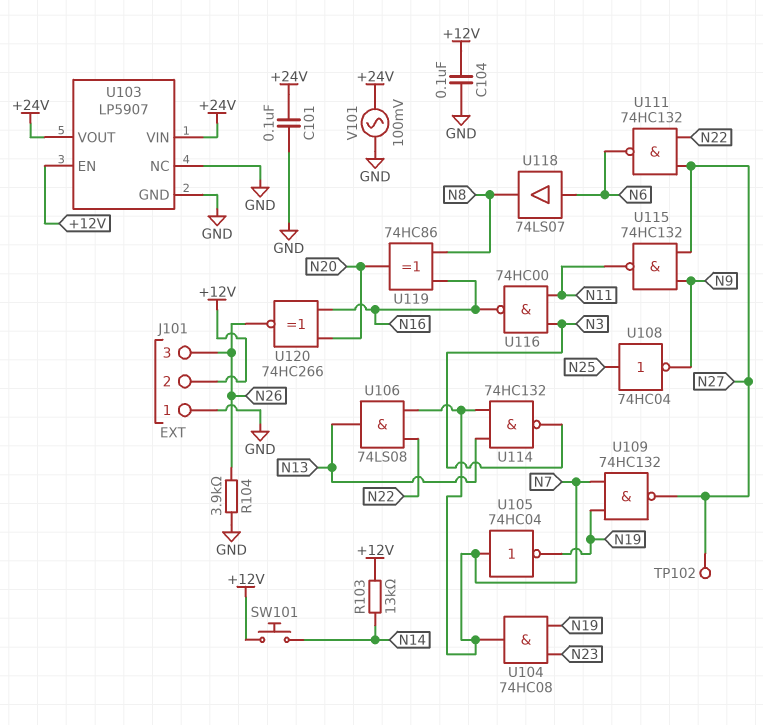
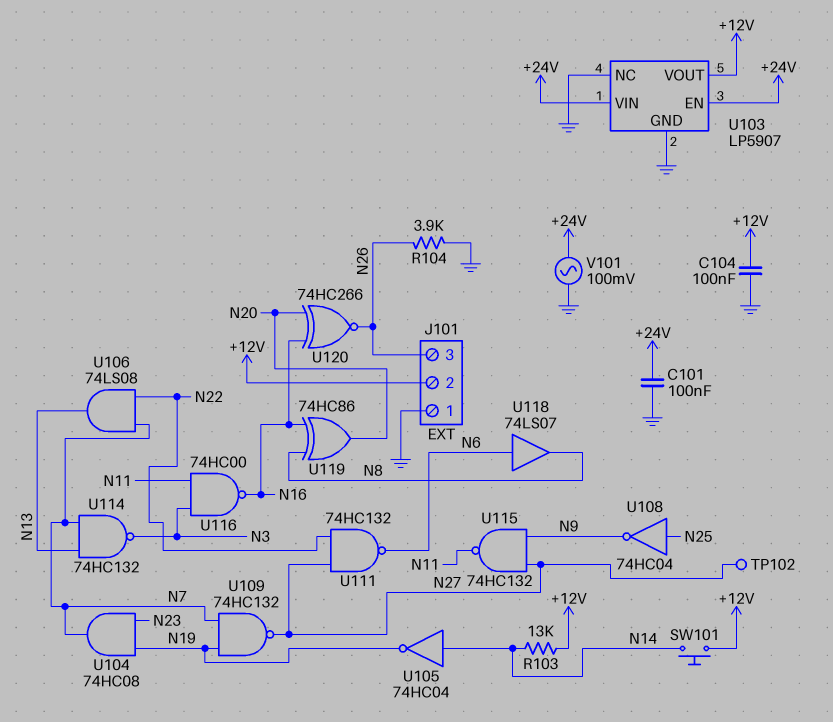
U103 pin EN: +12V -> +24V
U103 pin VOUT: +24V -> +12V
U105: NOT 74HC04 (in N7, out N19) -> NOT 74HC04 (in N14, out N19)

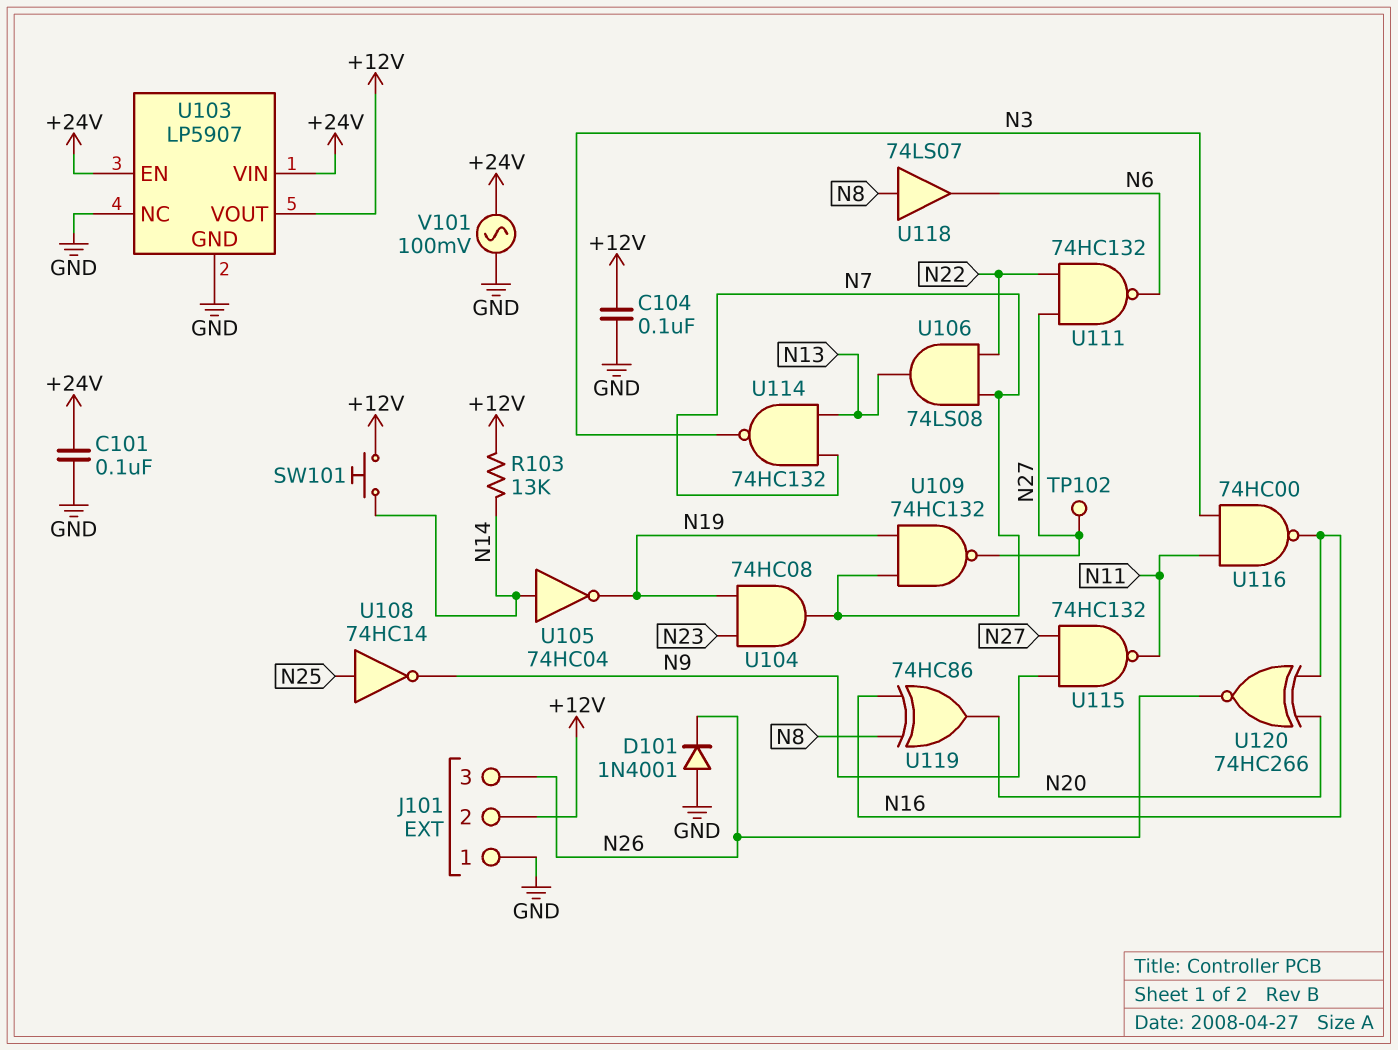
D101: none -> diode 1N4001 (A GND, K N26)
R104: 3.9k (GND, N26) -> none
U108: NOT 74HC04 (in N25, out N9) -> NOT 74HC14 (in N25, out N9)
U118: buffer 74LS07 (in N6, out N8) -> buffer 74LS07 (in N8, out N6)

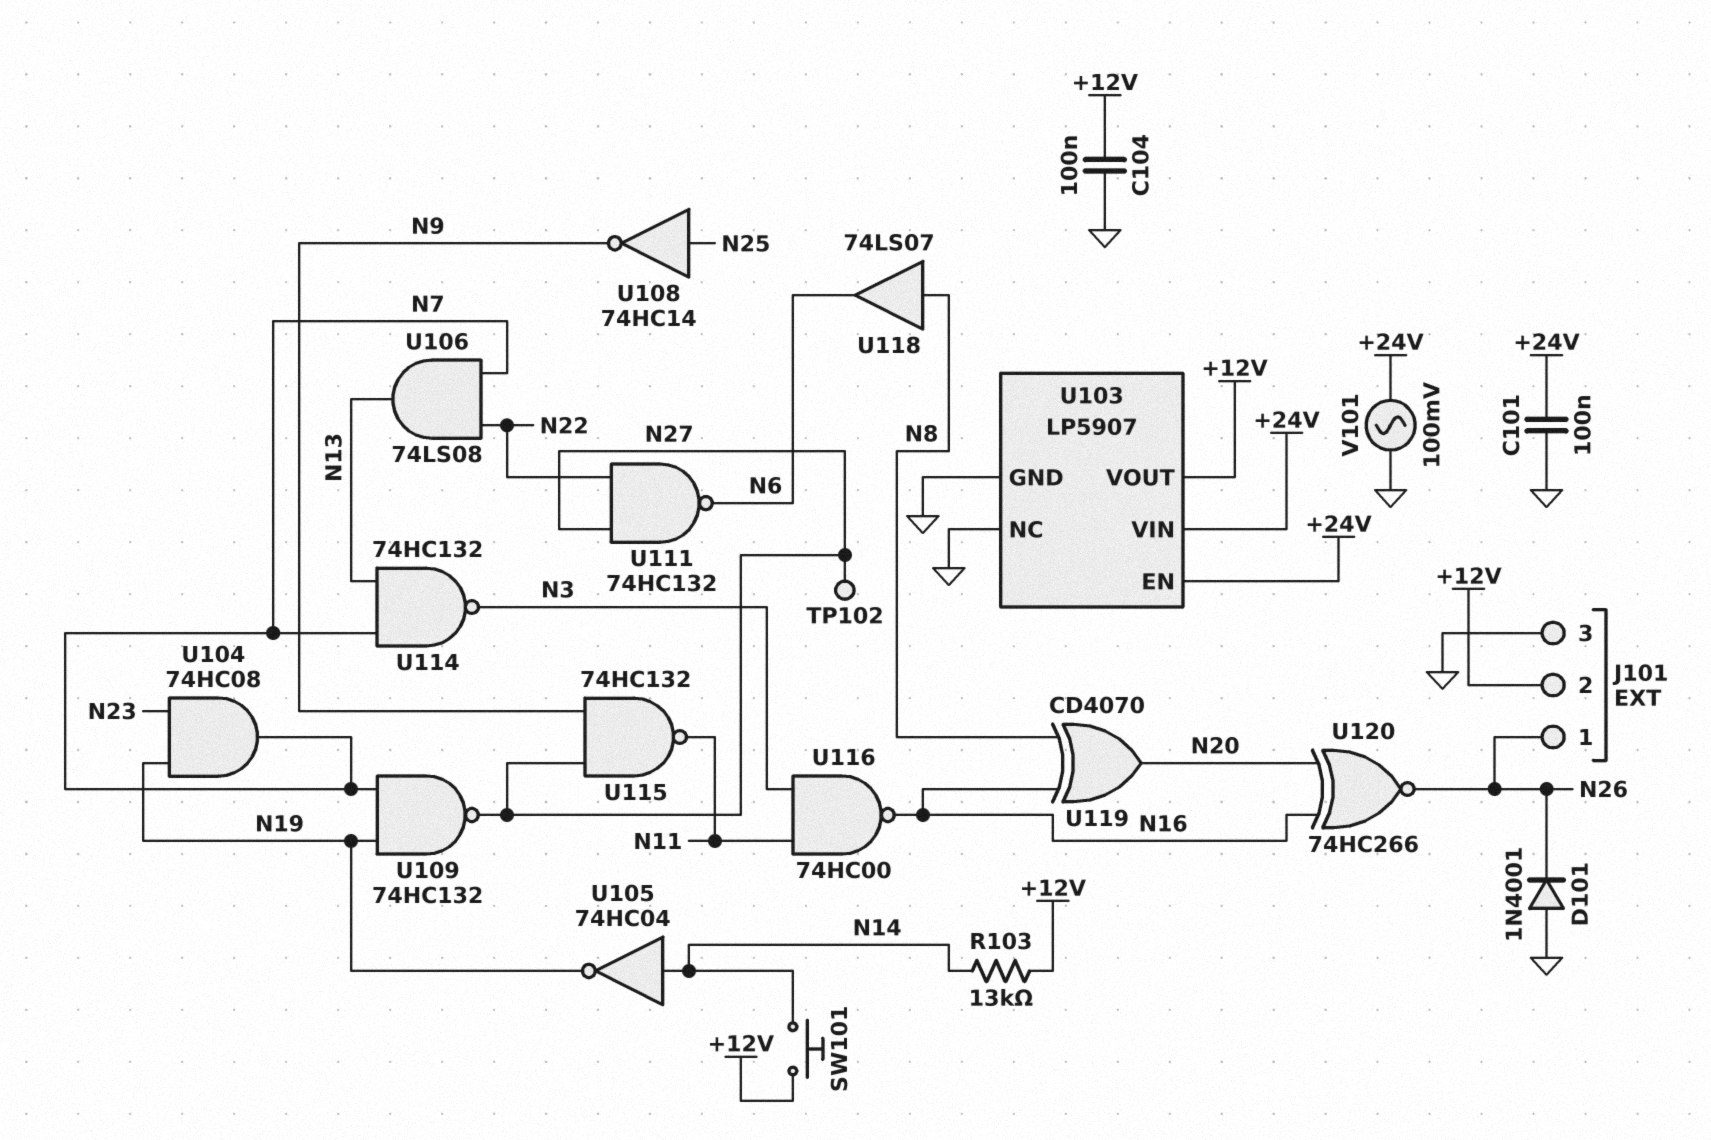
J101 pin 1: GND -> N26
J101 pin 3: N26 -> GND
U119: XOR 74HC86 (in N8, in N16, out N20) -> XOR CD4070 (in N8, in N16, out N20)

